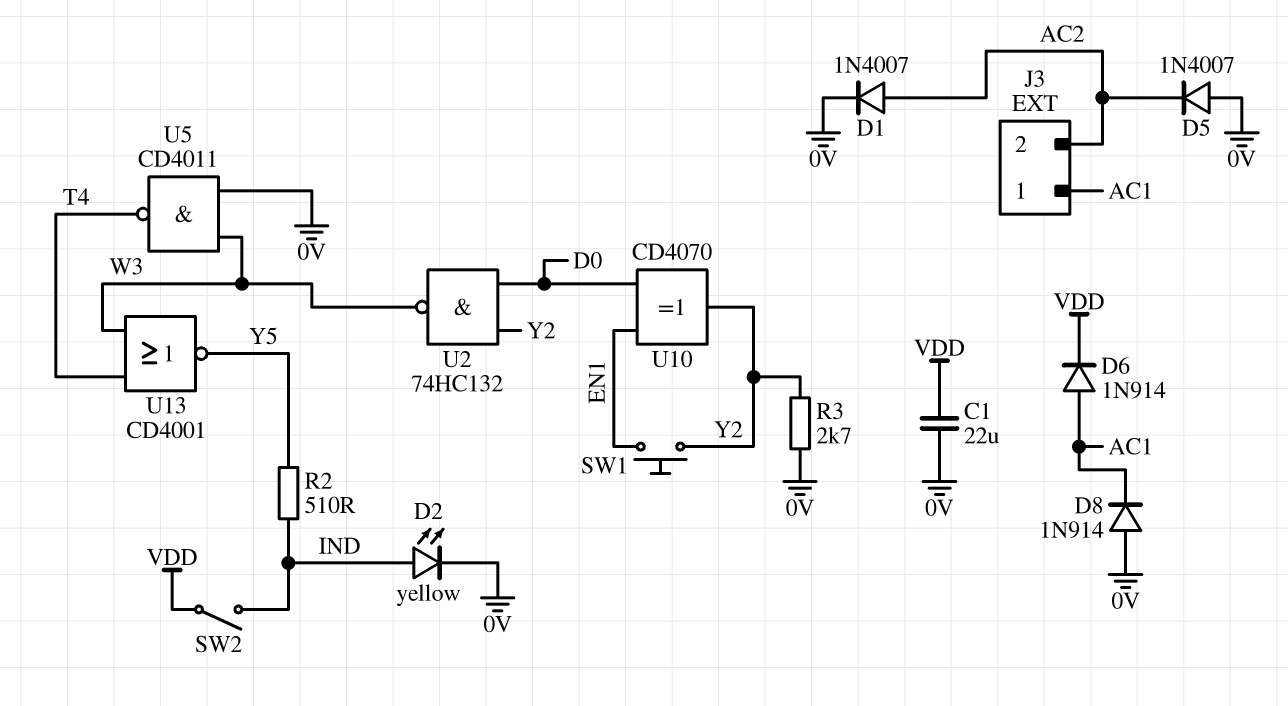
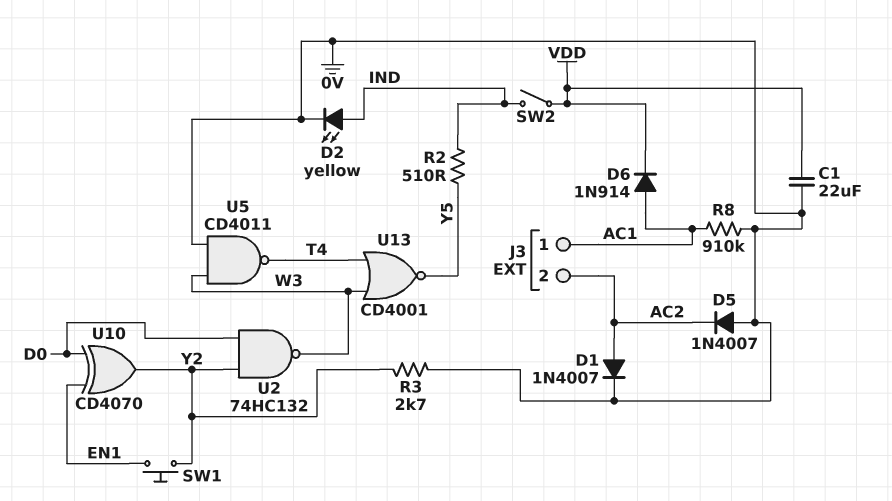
D8: diode 1N914 (A 0V, K AC1) -> none
R8: none -> 910k (0V, AC1)

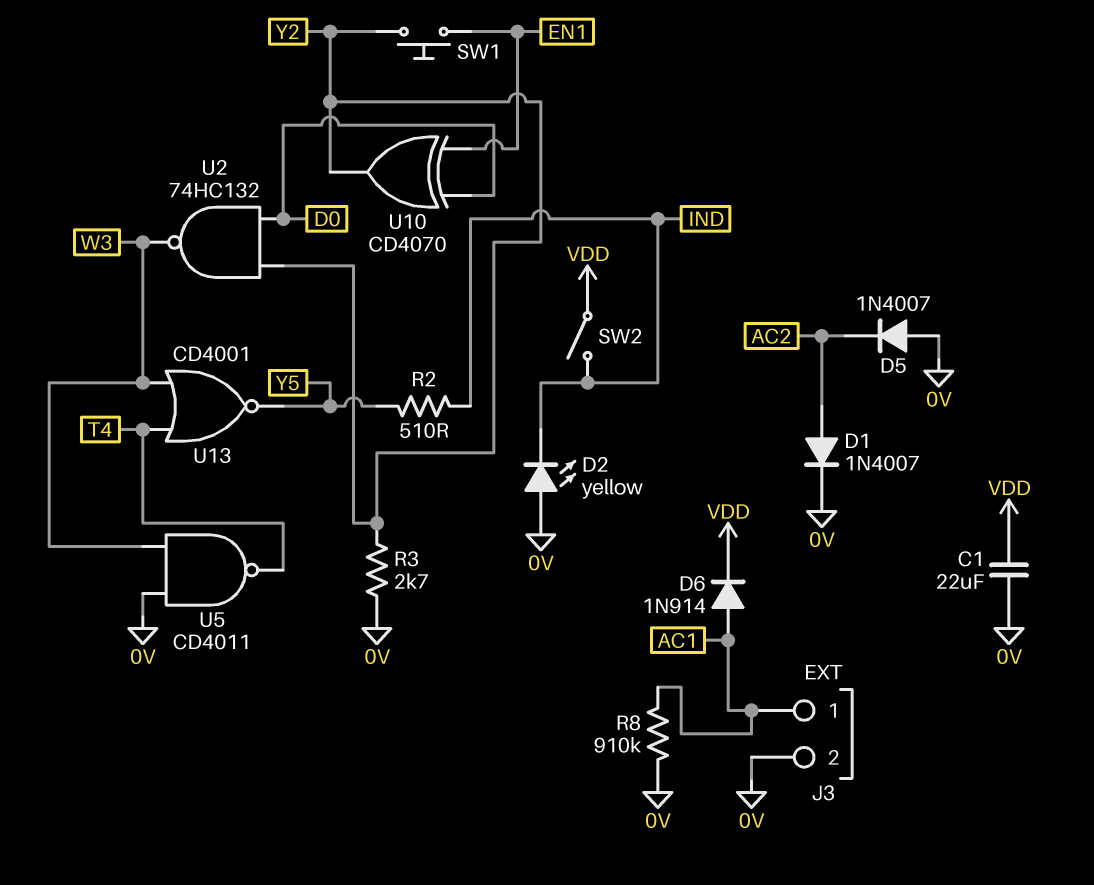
D2: LED yellow (A IND, K 0V) -> LED yellow (A 0V, K IND)
J3 pin 2: AC2 -> 0V

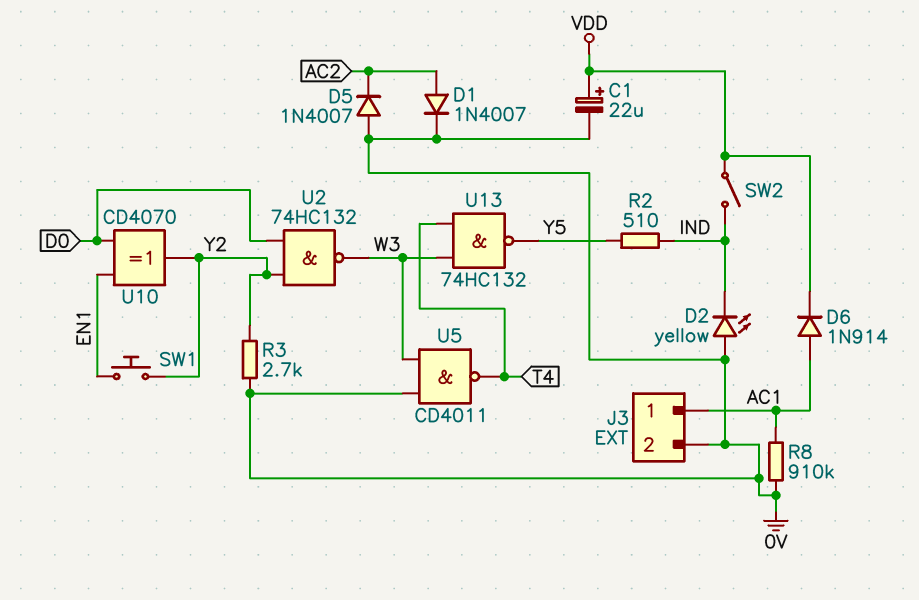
C1: 22uF (0V, VDD) -> 22uF (plus VDD, minus 0V)
U13: NOR CD4001 (in T4, in W3, out Y5) -> NAND 74HC132 (in T4, in W3, out Y5)

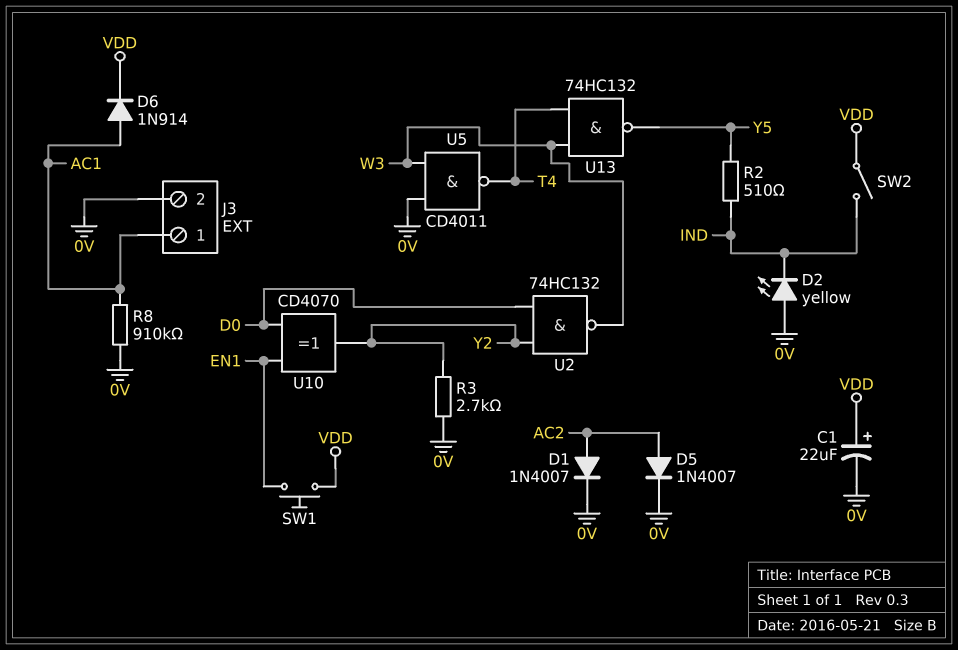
D5: diode 1N4007 (A 0V, K AC2) -> diode 1N4007 (A AC2, K 0V)
SW1: button (EN1, Y2) -> button (EN1, VDD)

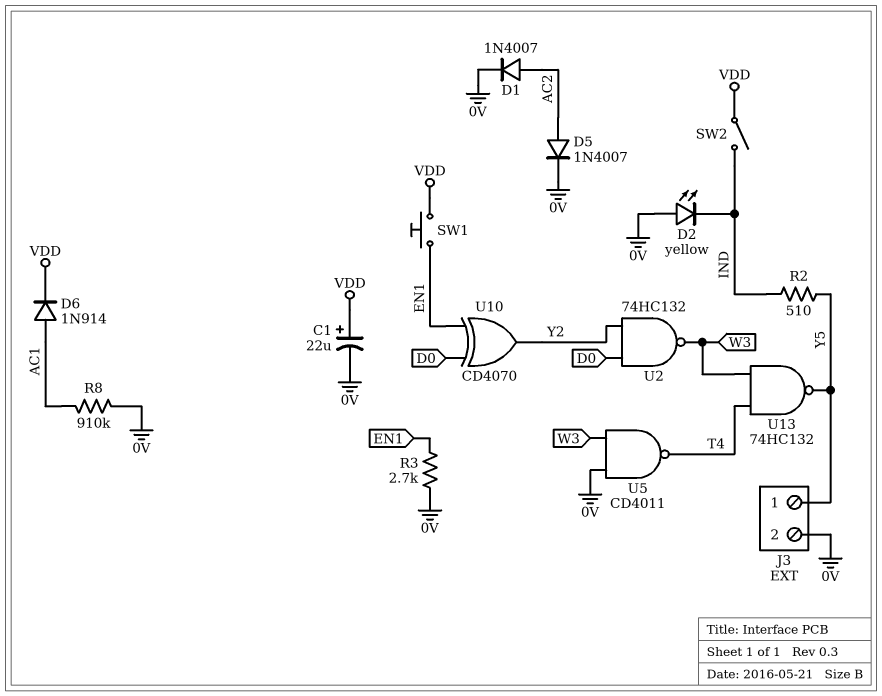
J3 pin 1: AC1 -> Y5
R3: 2.7k (0V, Y2) -> 2.7k (0V, EN1)

